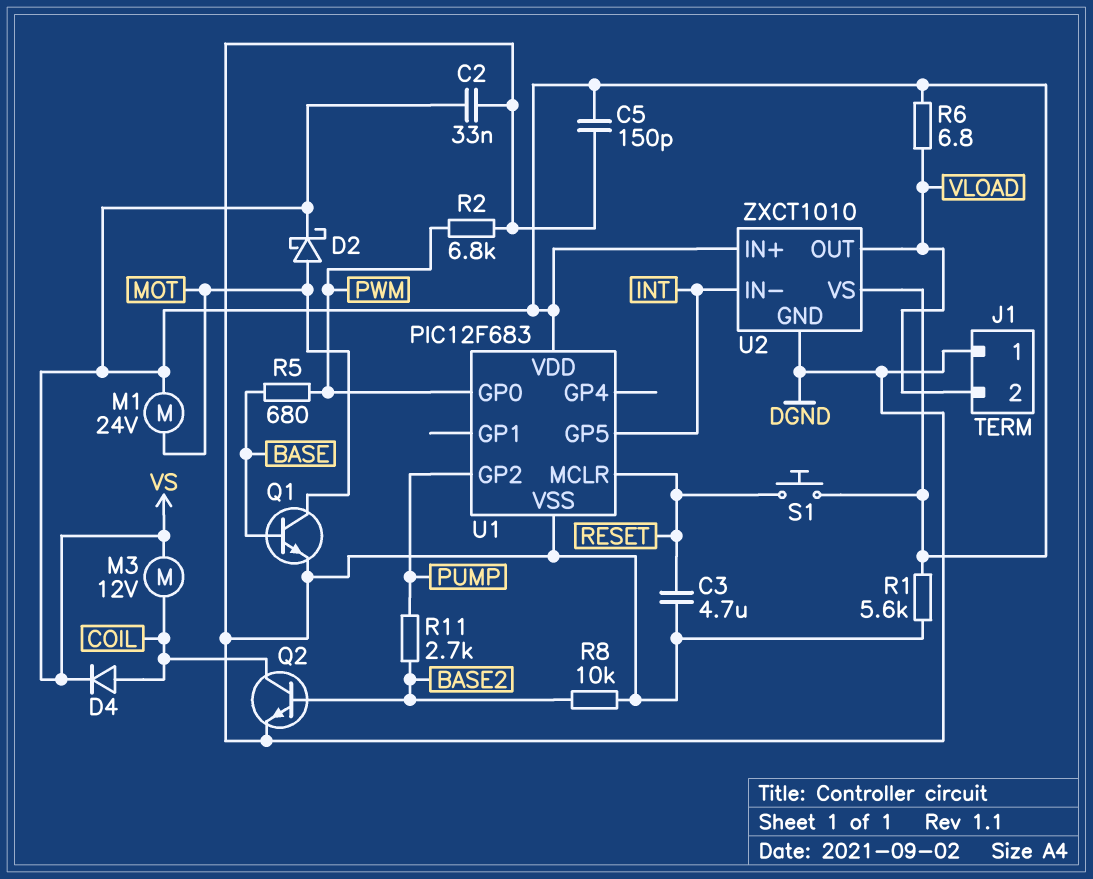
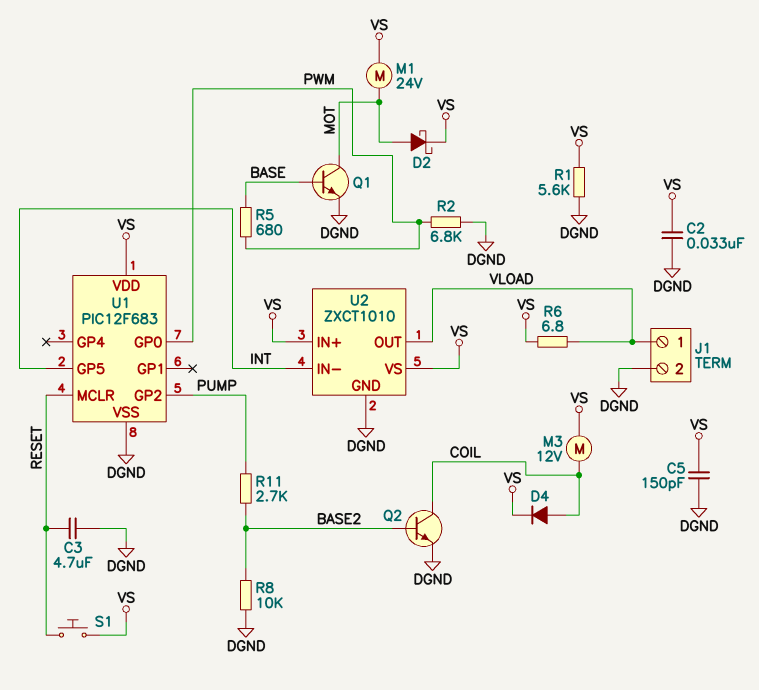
J1 pin 1: DGND -> VLOAD
J1 pin 2: VLOAD -> DGND

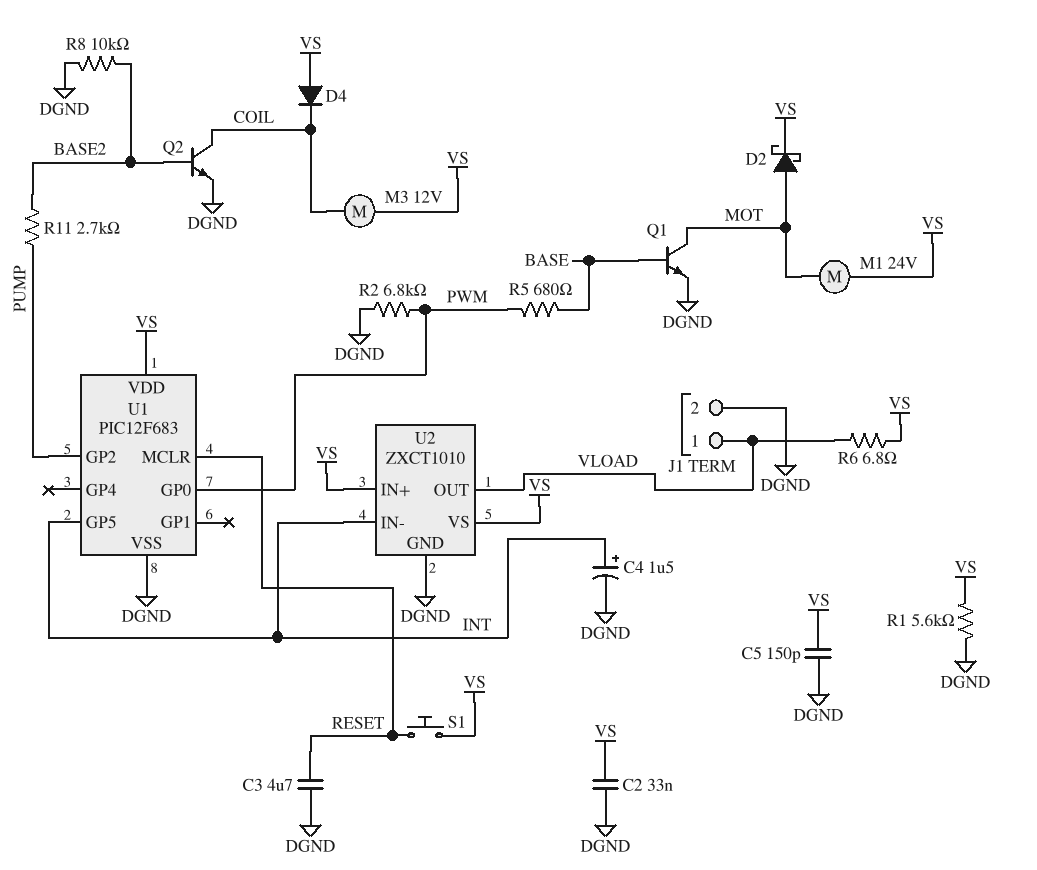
C4: none -> 1.5uF (plus INT, minus DGND)
D4: diode (A COIL, K VS) -> diode (A VS, K COIL)

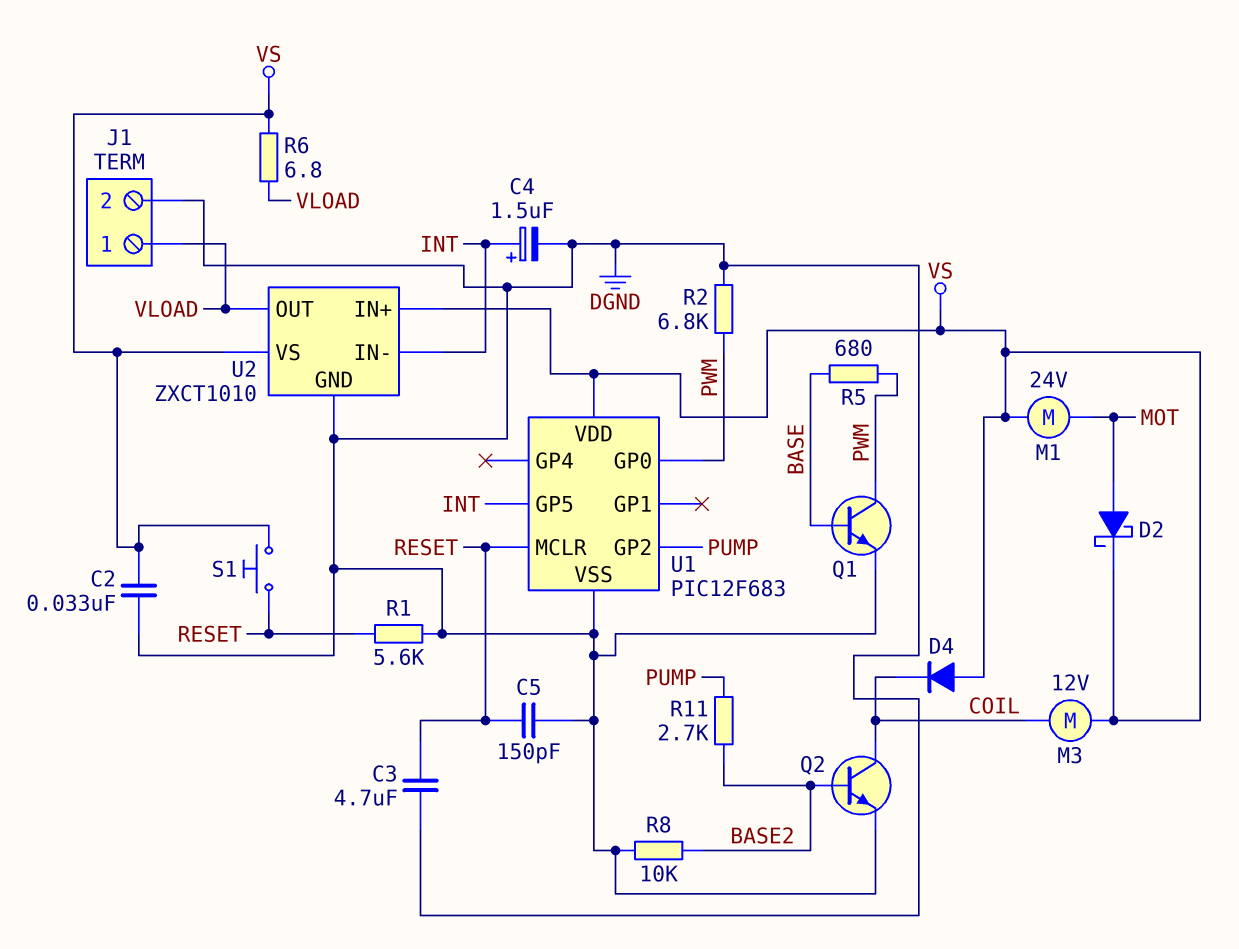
C5: 150pF (DGND, VS) -> 150pF (DGND, RESET)
Q1: NPN (B BASE, C MOT, E DGND) -> NPN (B BASE, C PWM, E DGND)
R1: 5.6k (DGND, VS) -> 5.6k (DGND, RESET)

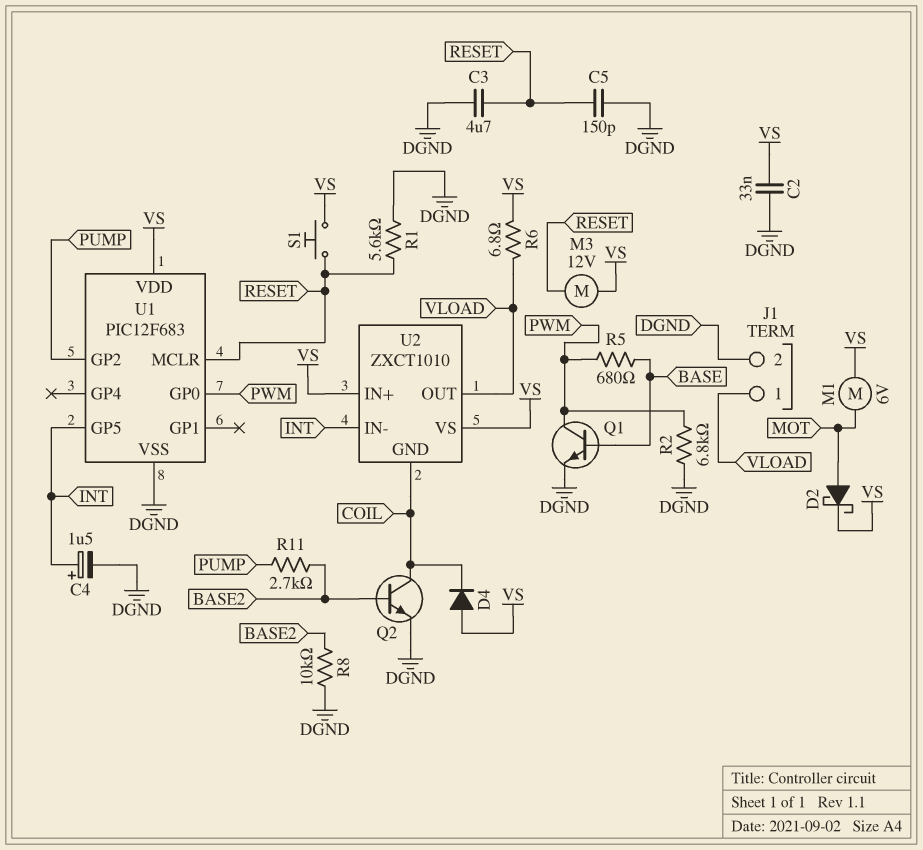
M1: motor 24V (MOT, VS) -> motor 6V (MOT, VS)
M3: motor 12V (COIL, VS) -> motor 12V (RESET, VS)
U2 pin GND: DGND -> COIL

